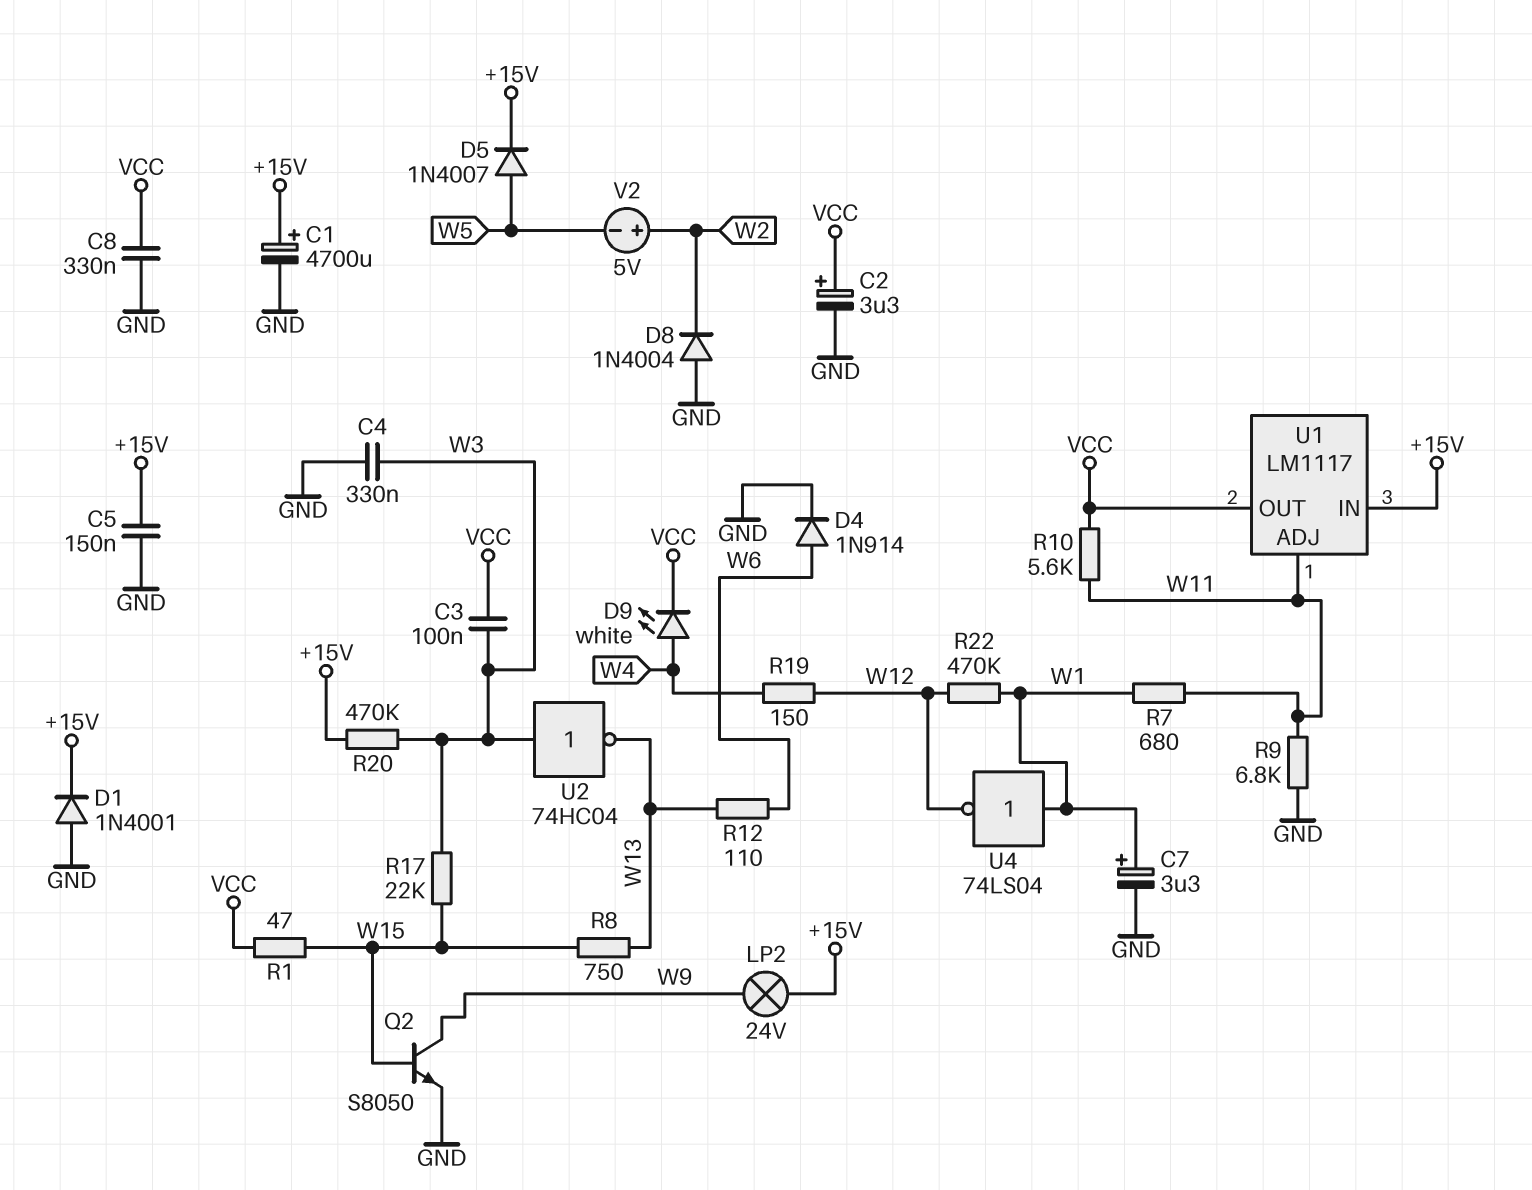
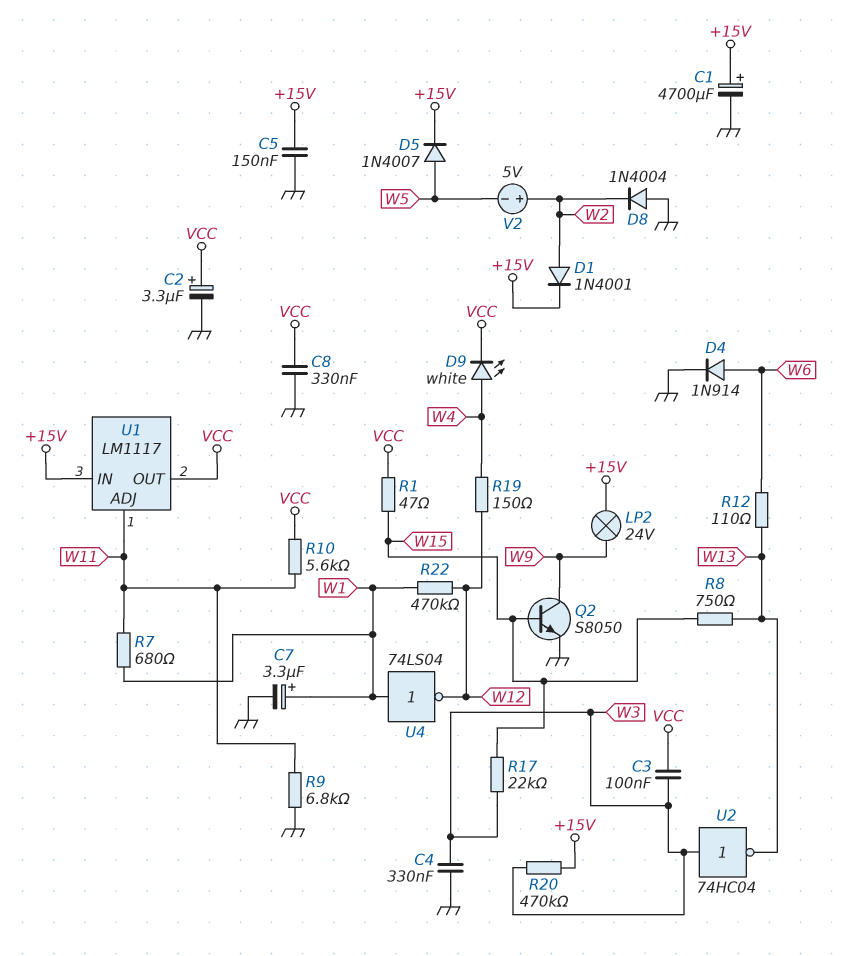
D1: diode 1N4001 (A GND, K +15V) -> diode 1N4001 (A W2, K +15V)

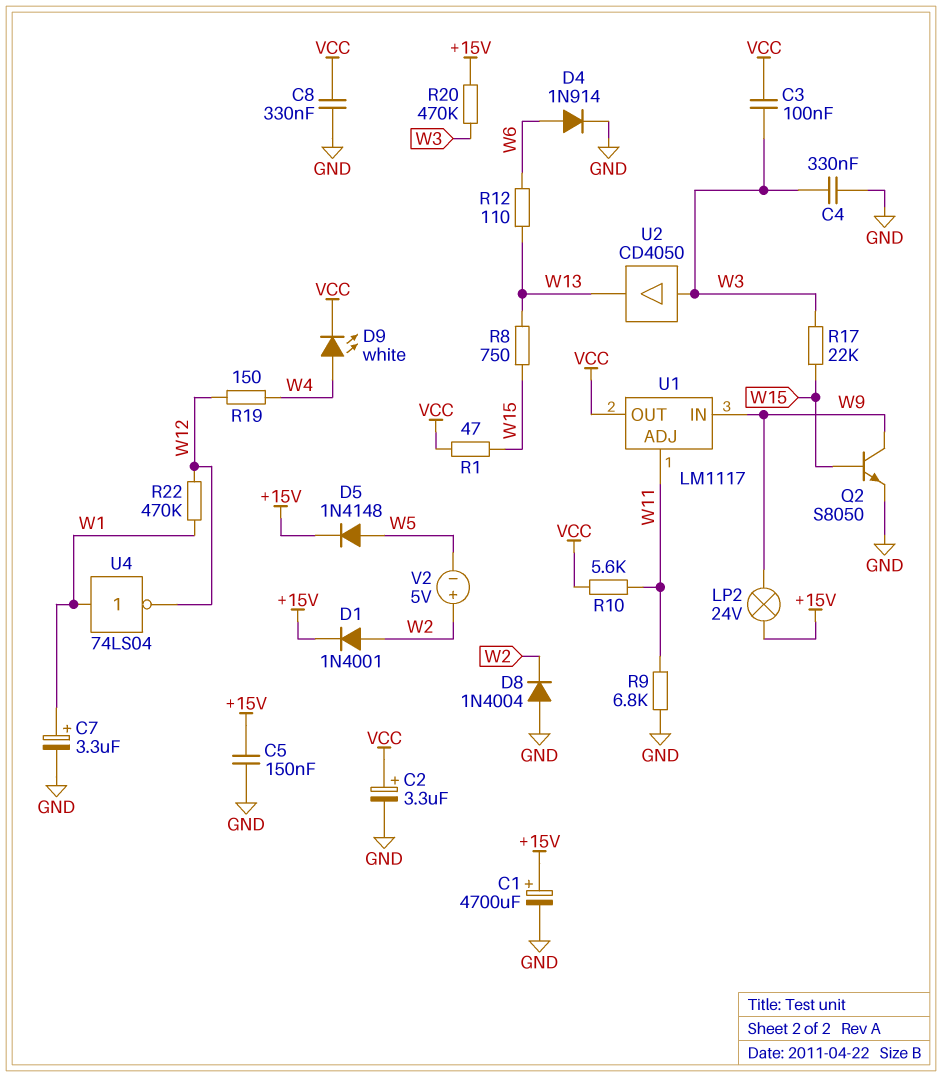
D5: diode 1N4007 (A W5, K +15V) -> diode 1N4148 (A W5, K +15V)
R7: 680 (W1, W11) -> none
U1 pin IN: +15V -> W9
U2: NOT 74HC04 (in W3, out W13) -> buffer CD4050 (in W3, out W13)

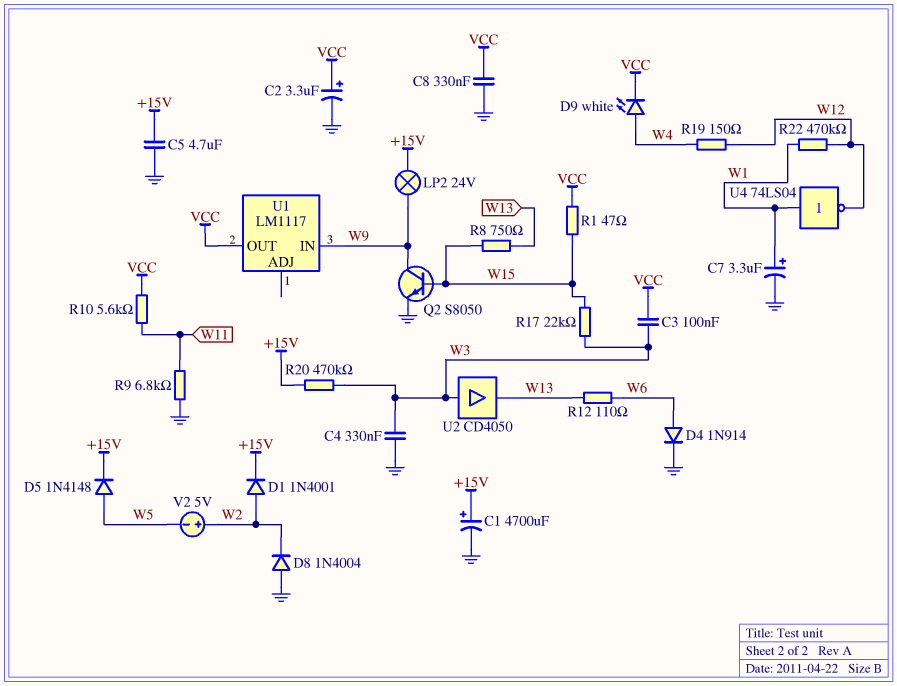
C5: 150nF (+15V, GND) -> 4.7uF (+15V, GND)
U1 pin ADJ: W11 -> none

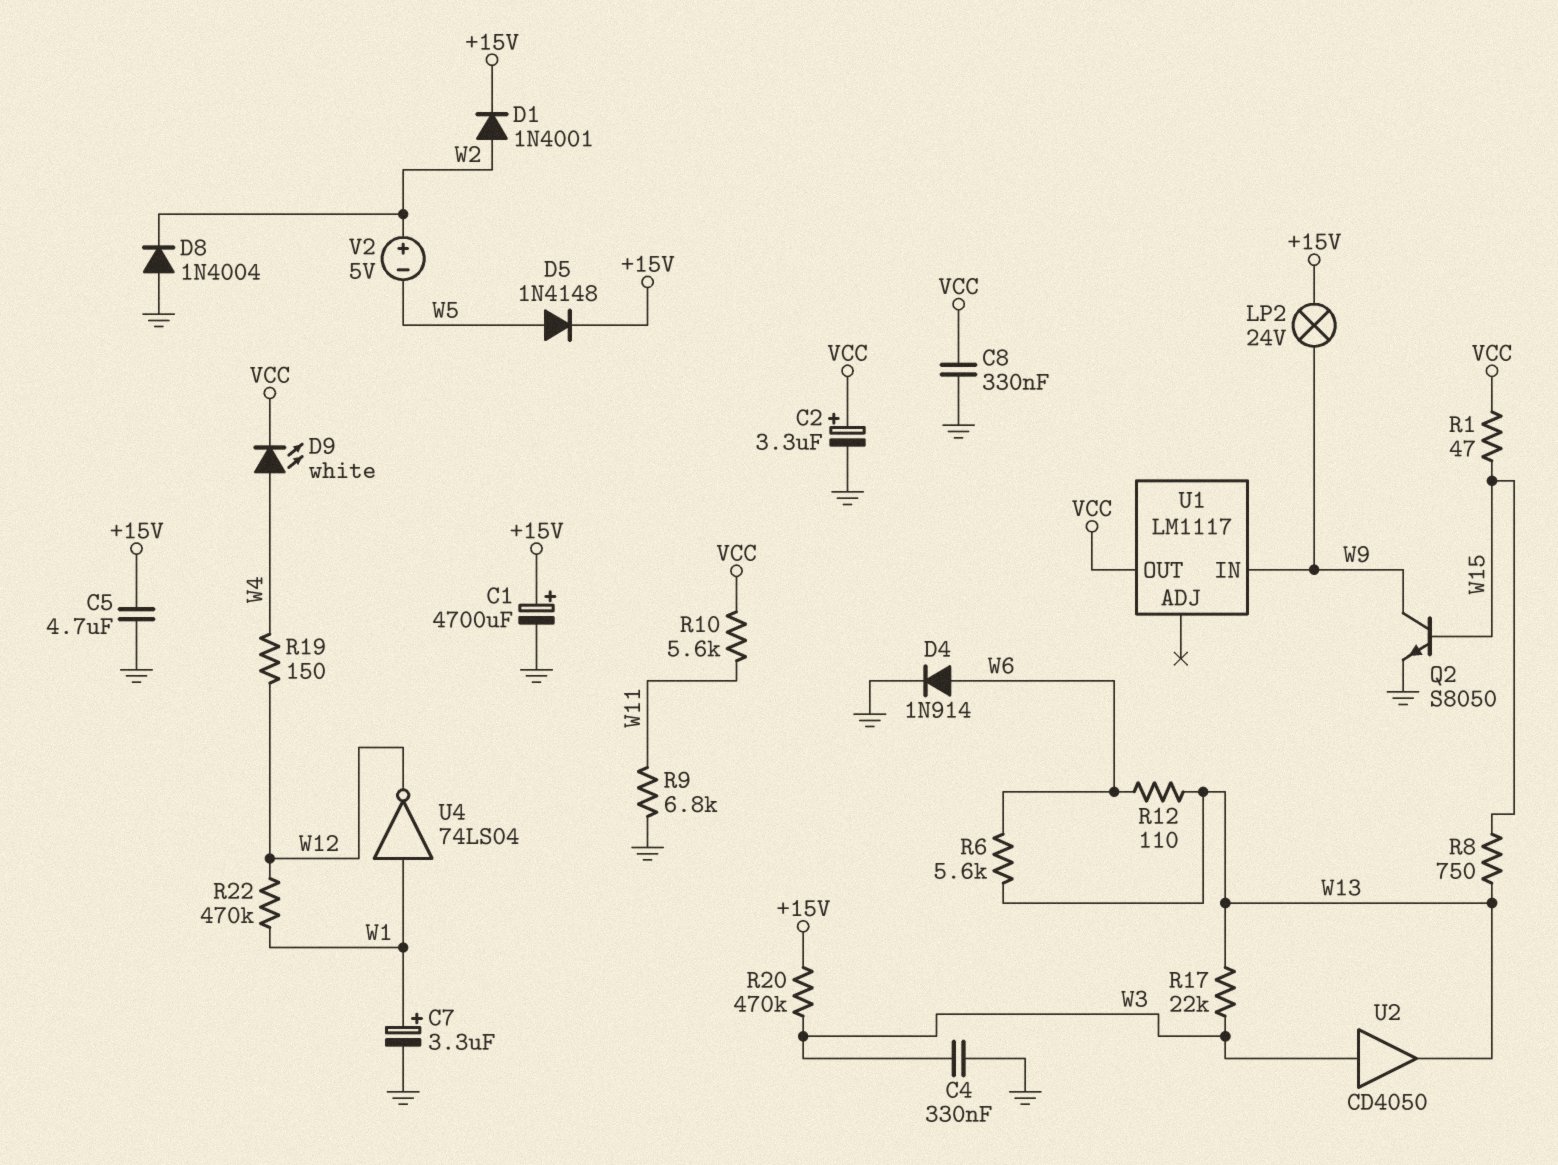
C3: 100nF (VCC, W3) -> none
R6: none -> 5.6k (W6, W13)
R17: 22k (W3, W15) -> 22k (W3, W13)

